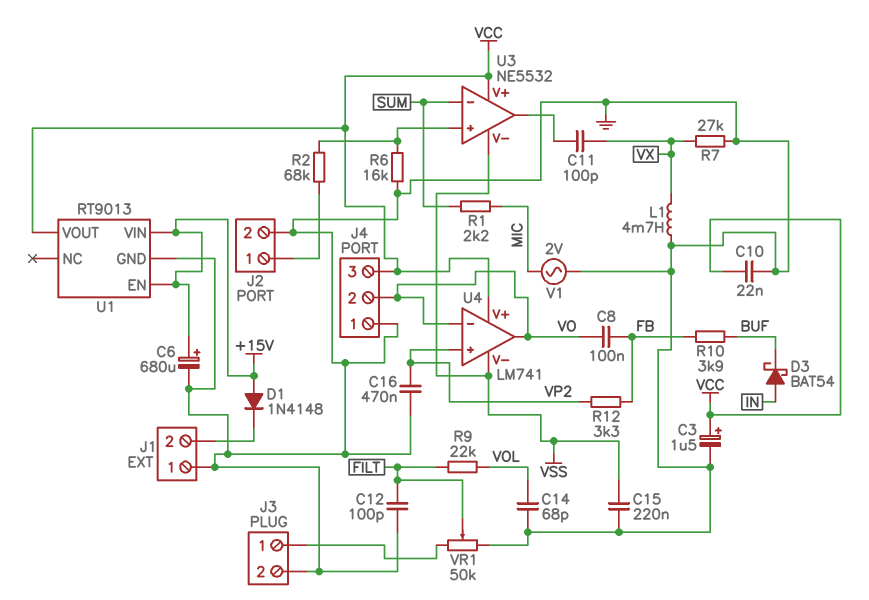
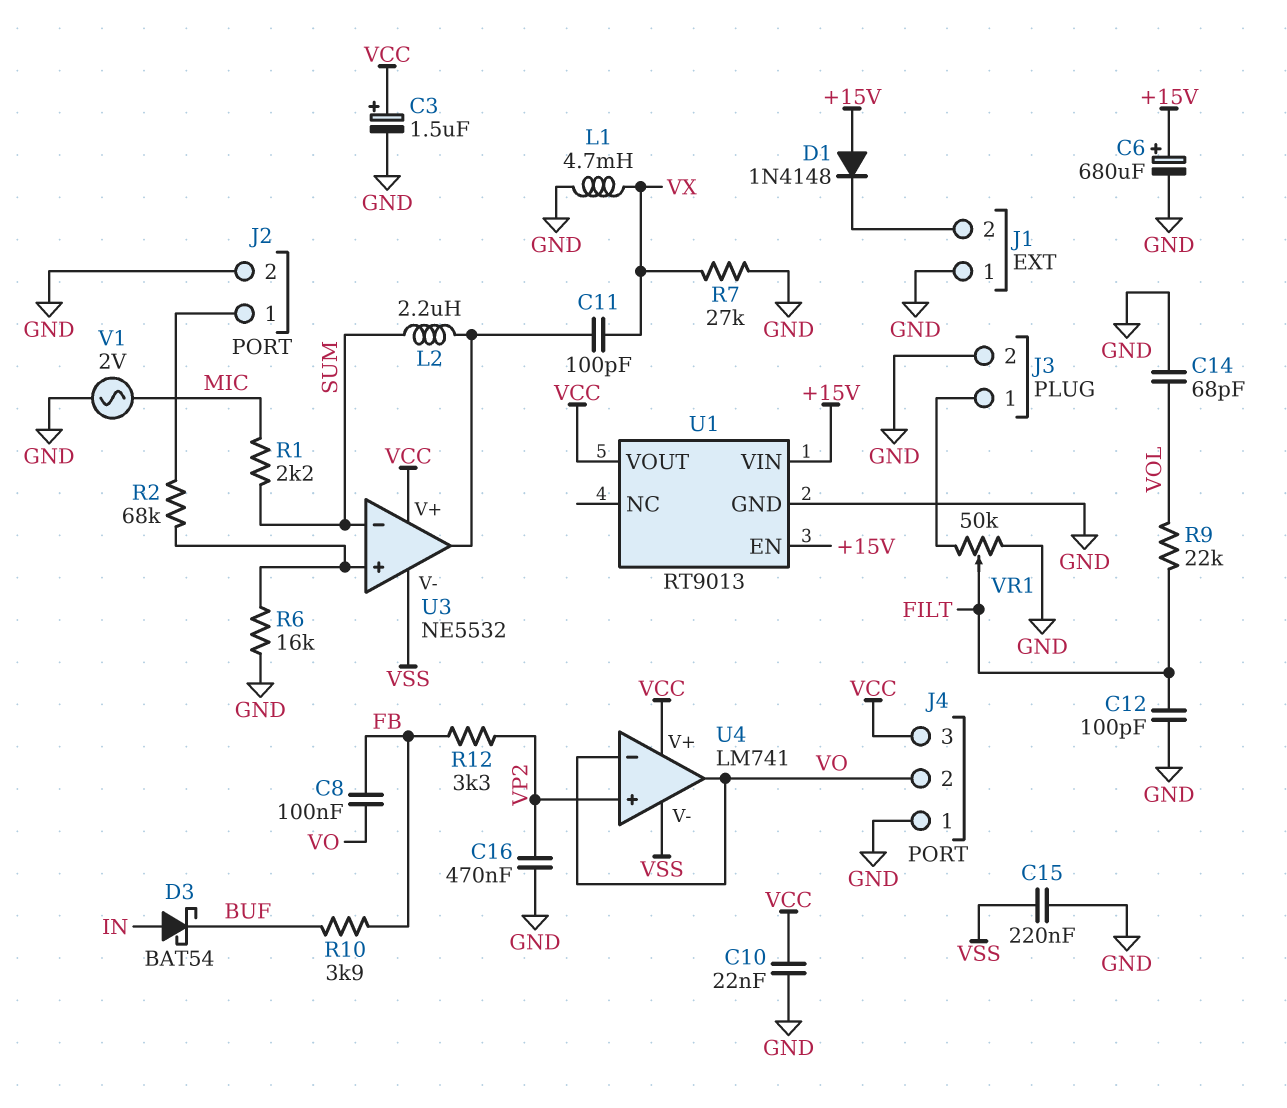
L2: none -> 2.2uH (SUM, U3/out)

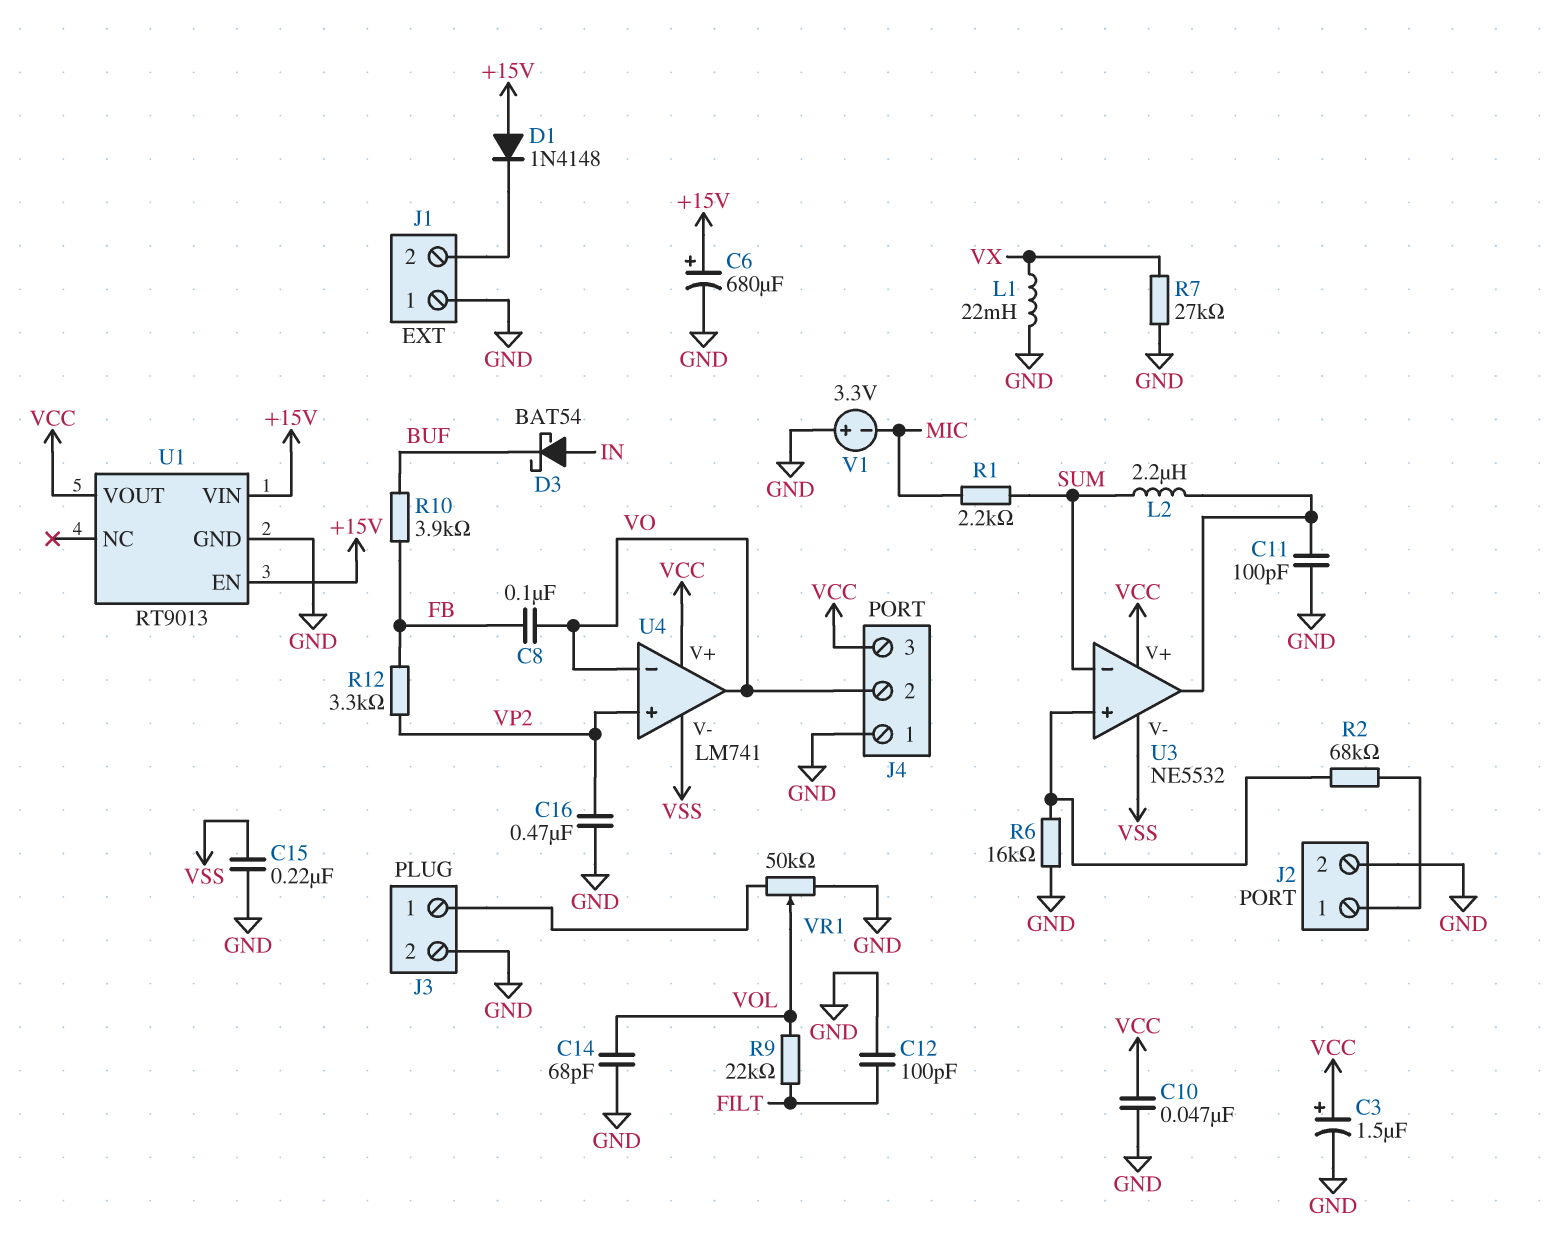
C10: 22nF (GND, VCC) -> 47nF (GND, VCC)
C11: 100pF (U3/out, VX) -> 100pF (GND, U3/out)
L1: 4.7mH (GND, VX) -> 22mH (GND, VX)
V1: AC 2V (GND, MIC) -> 3.3V (plus GND, minus MIC)
VR1: 50k (GND, J3/1, wiper FILT) -> 50k (GND, J3/1, wiper VOL)

